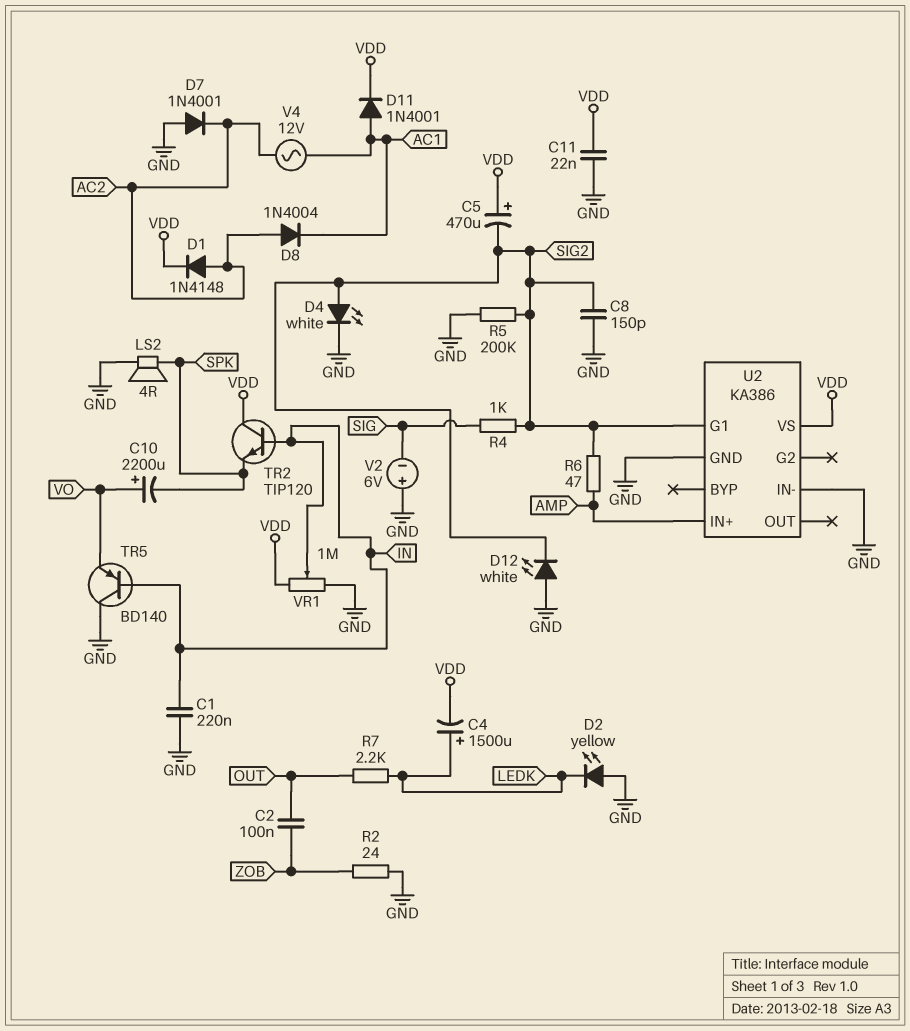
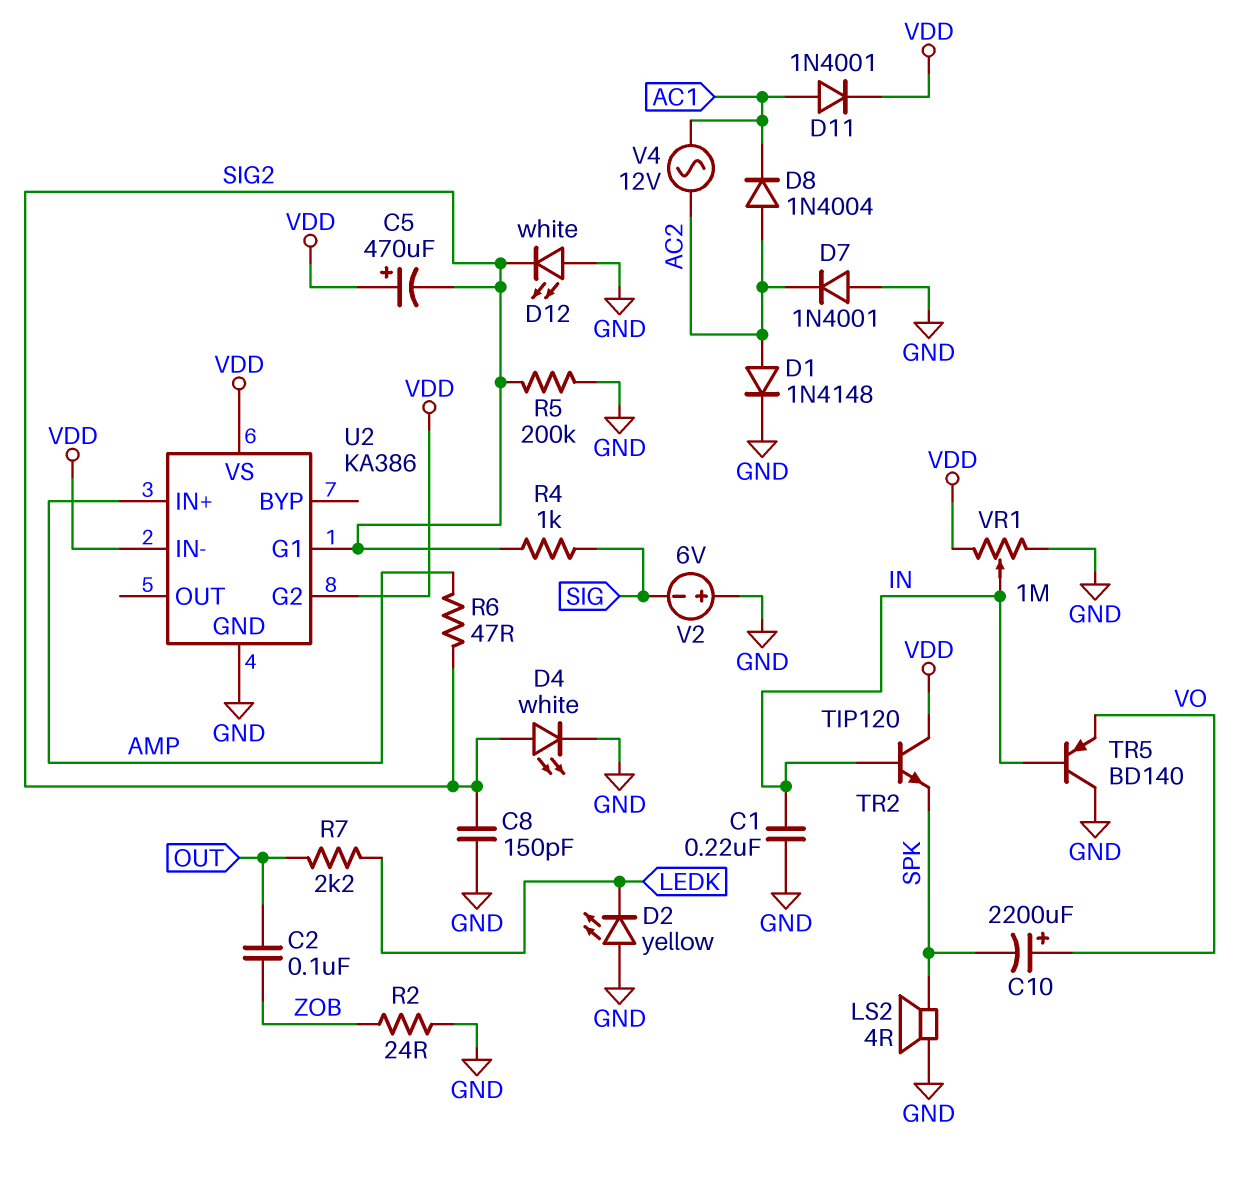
C4: 1500uF (plus LEDK, minus VDD) -> none
C11: 22nF (GND, VDD) -> none
D1: diode 1N4148 (A AC2, K VDD) -> diode 1N4148 (A AC2, K GND)
U2 pin G2: none -> VDD
U2 pin IN-: GND -> VDD

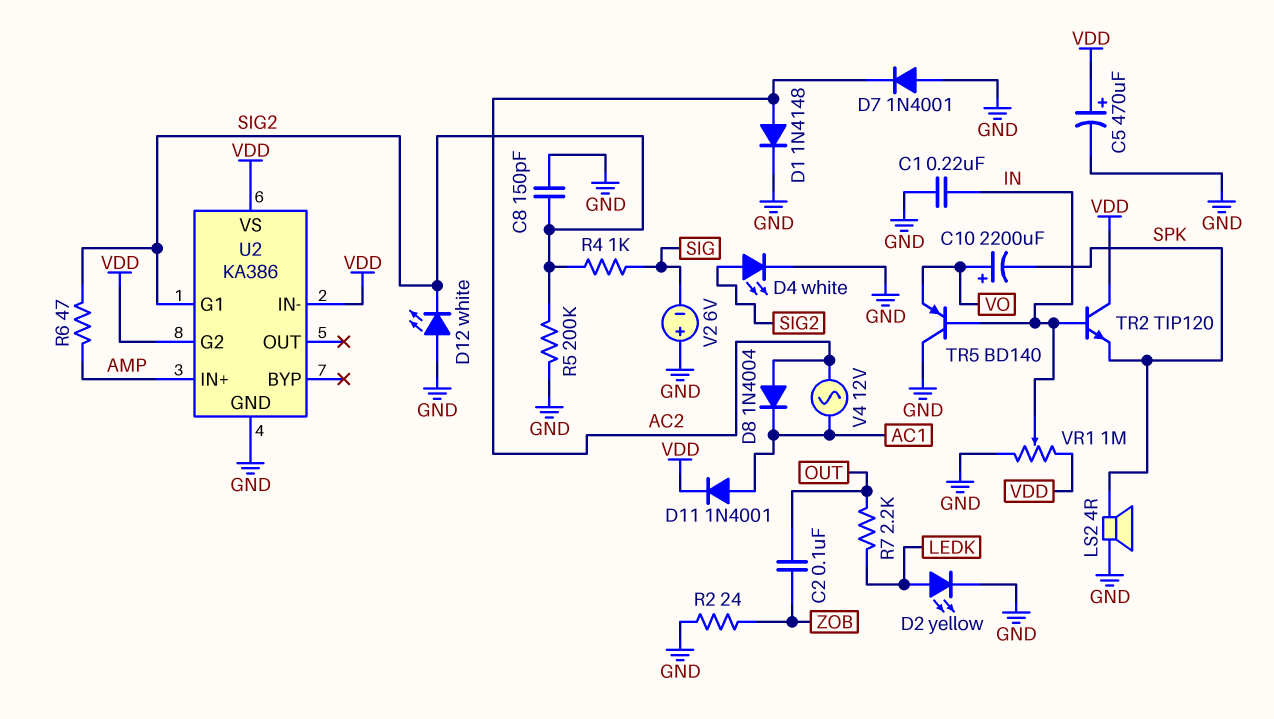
C5: 470uF (plus VDD, minus SIG2) -> 470uF (plus VDD, minus GND)
D2: LED yellow (A GND, K LEDK) -> LED yellow (A LEDK, K GND)

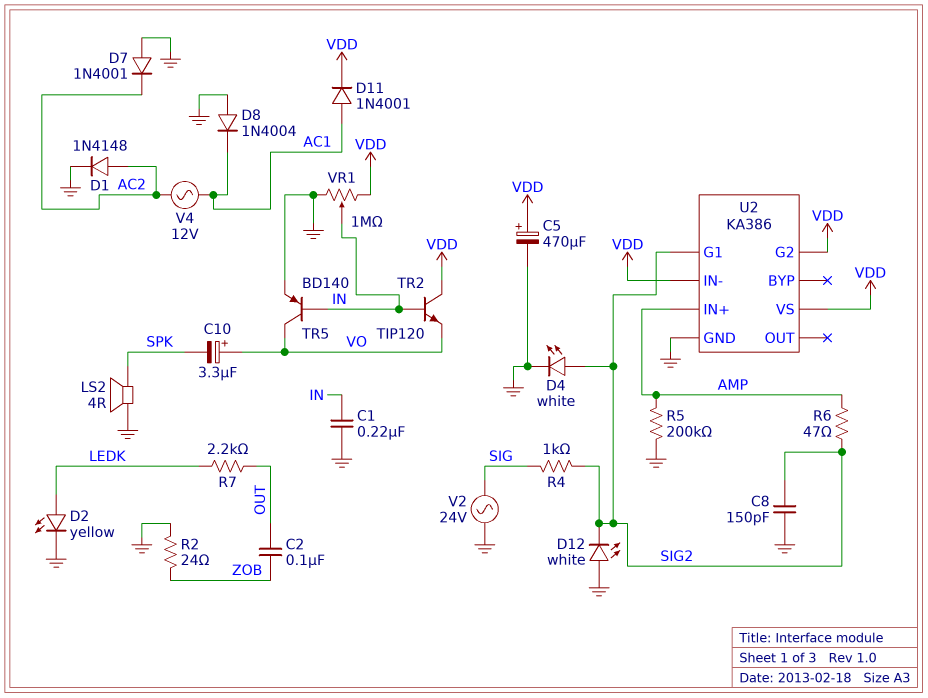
C10: 2200uF (plus VO, minus SPK) -> 3.3uF (plus VO, minus SPK)
D8: diode 1N4004 (A AC2, K AC1) -> diode 1N4004 (A GND, K AC1)
R5: 200k (GND, SIG2) -> 200k (AMP, GND)
TR2: NPN TIP120 (B IN, C VDD, E SPK) -> NPN TIP120 (B IN, C VDD, E VO)
TR5: PNP BD140 (B IN, C GND, E VO) -> PNP BD140 (B IN, C VO, E GND)
V2: 6V (plus GND, minus SIG) -> AC 24V (GND, SIG)

